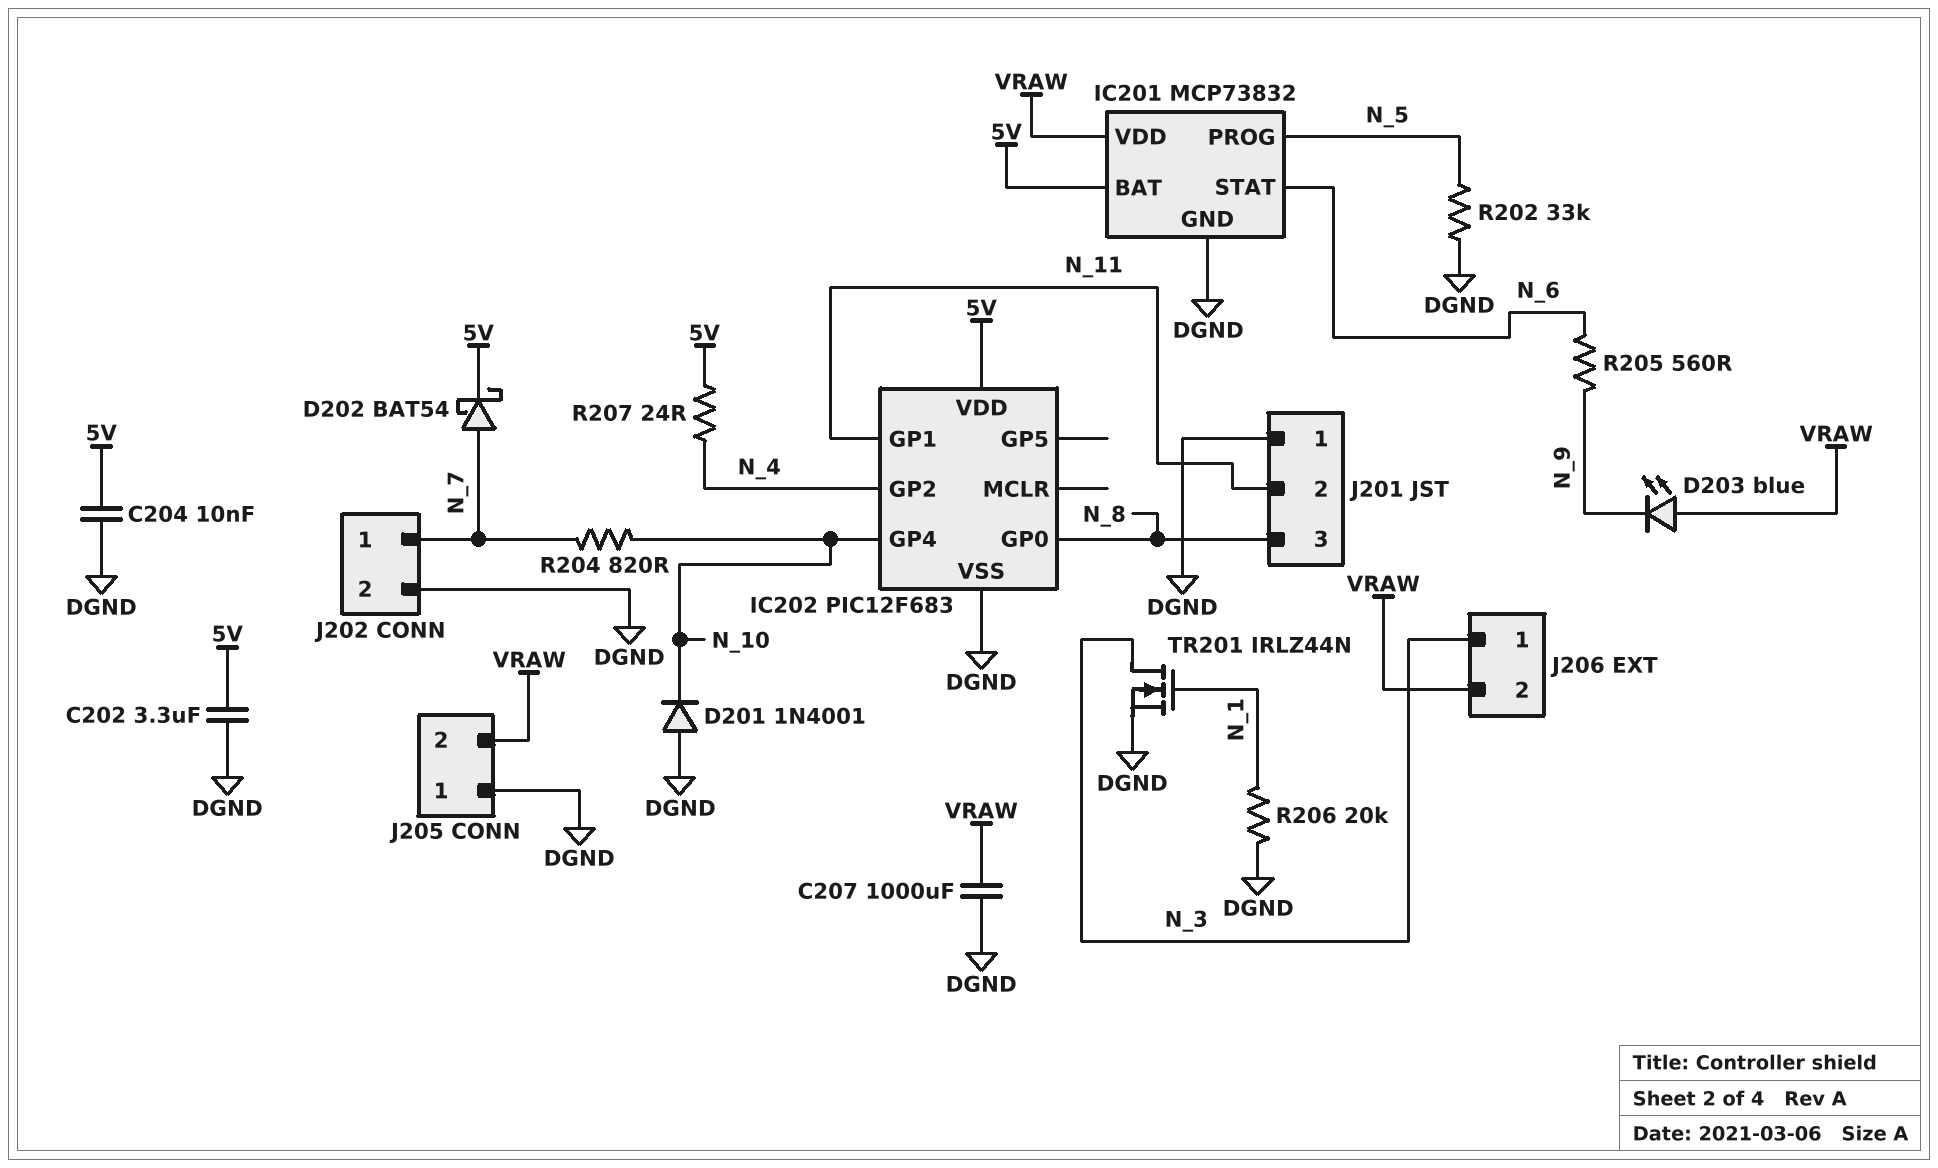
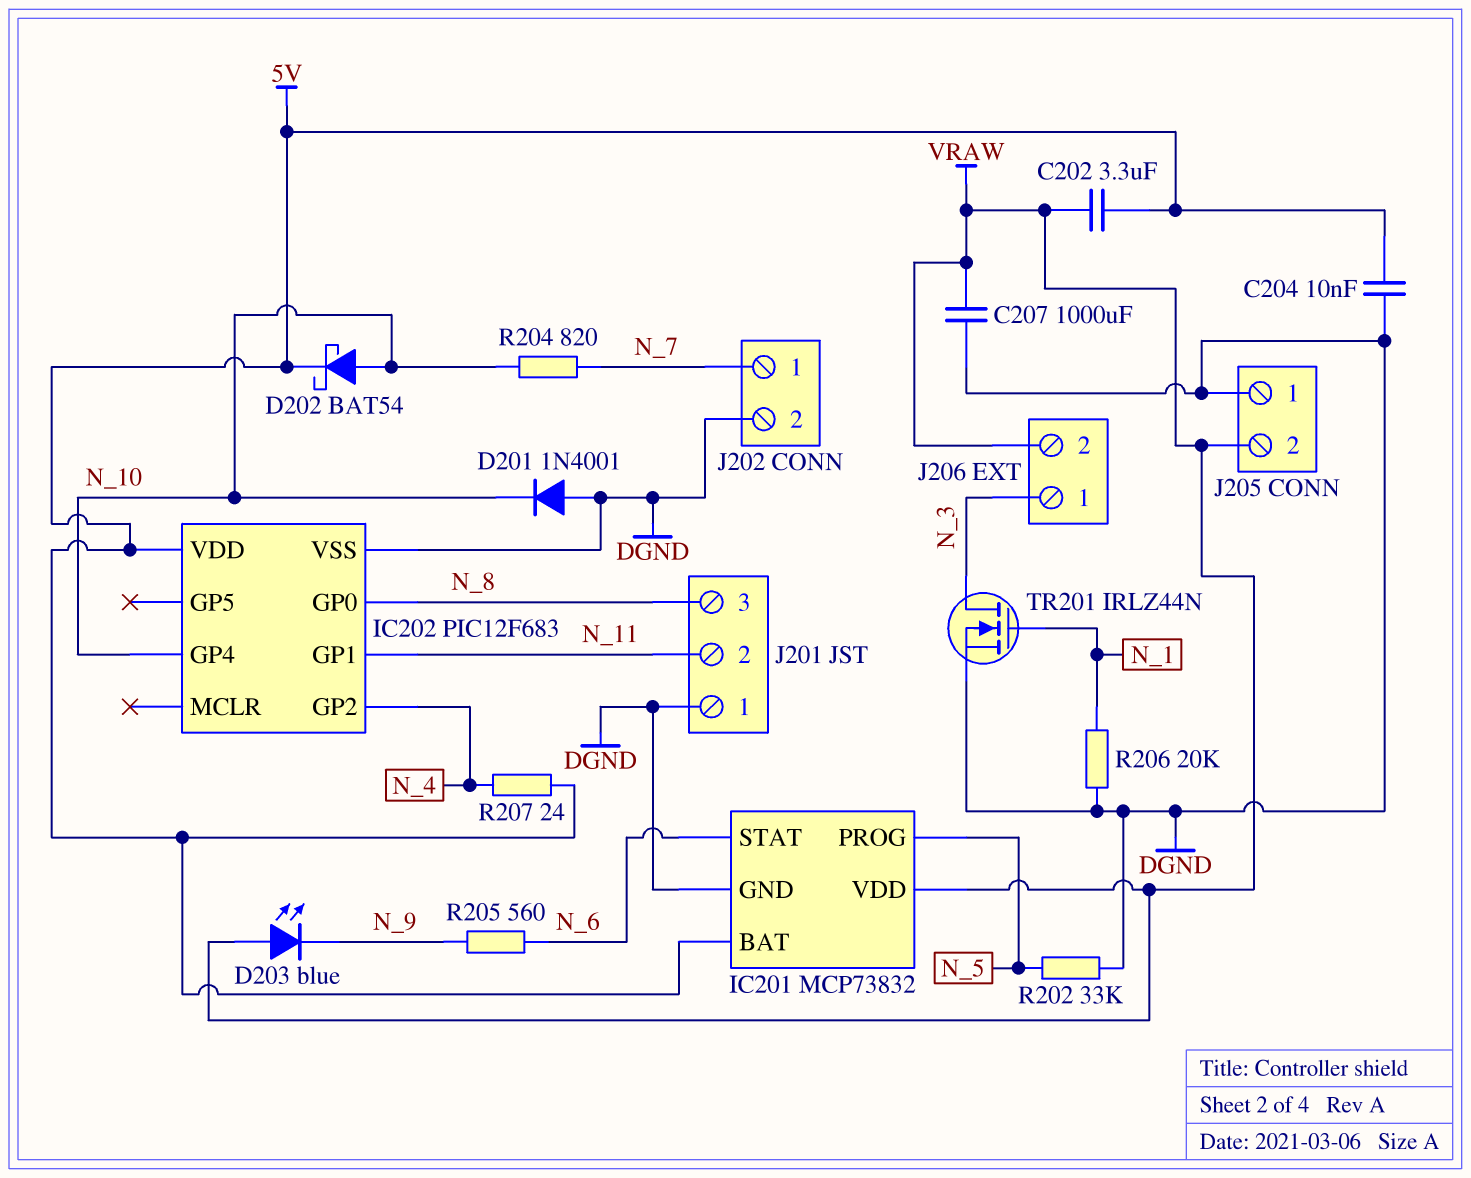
C202: 3.3uF (5V, DGND) -> 3.3uF (5V, VRAW)
D202: schottky BAT54 (A N_7, K 5V) -> schottky BAT54 (A N_10, K 5V)

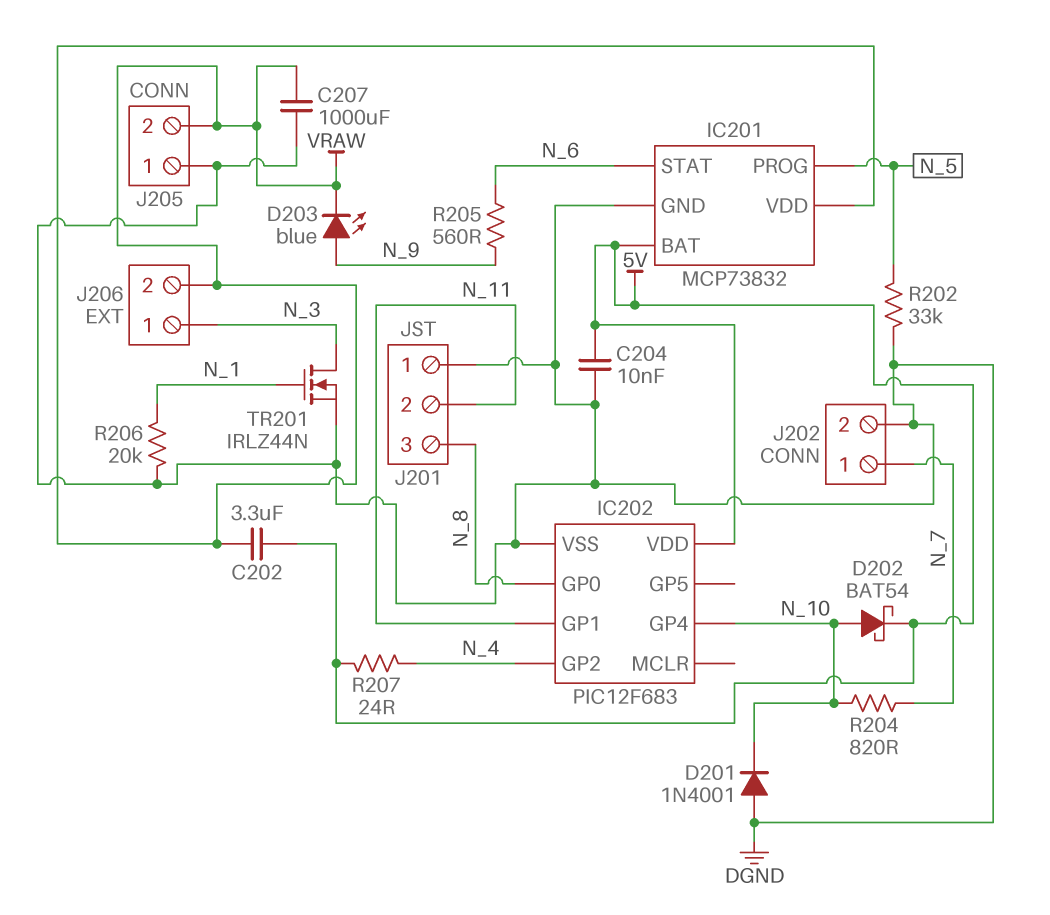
D203: LED blue (A VRAW, K N_9) -> LED blue (A N_9, K VRAW)

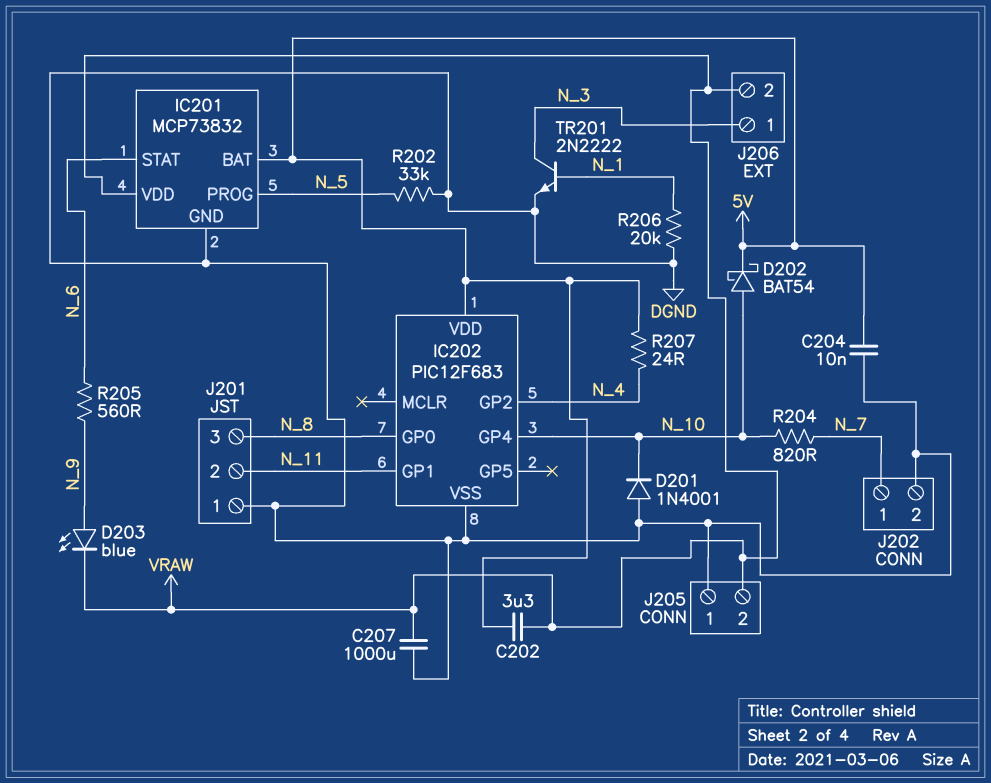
TR201: NMOS IRLZ44N (G N_1, D N_3, S DGND) -> NPN 2N2222 (B N_1, C N_3, E DGND)

